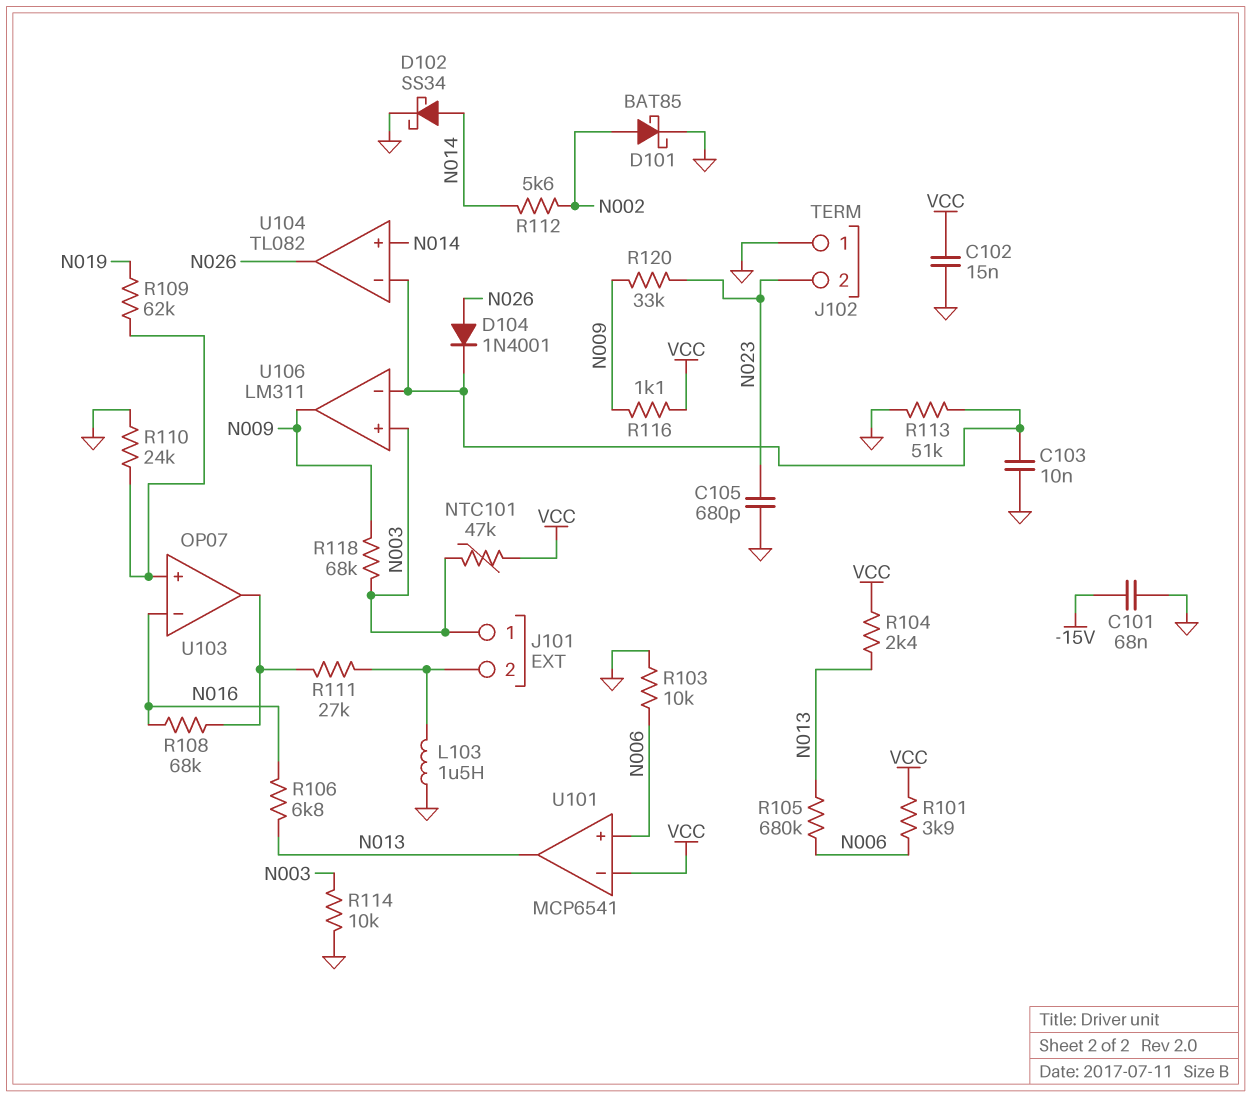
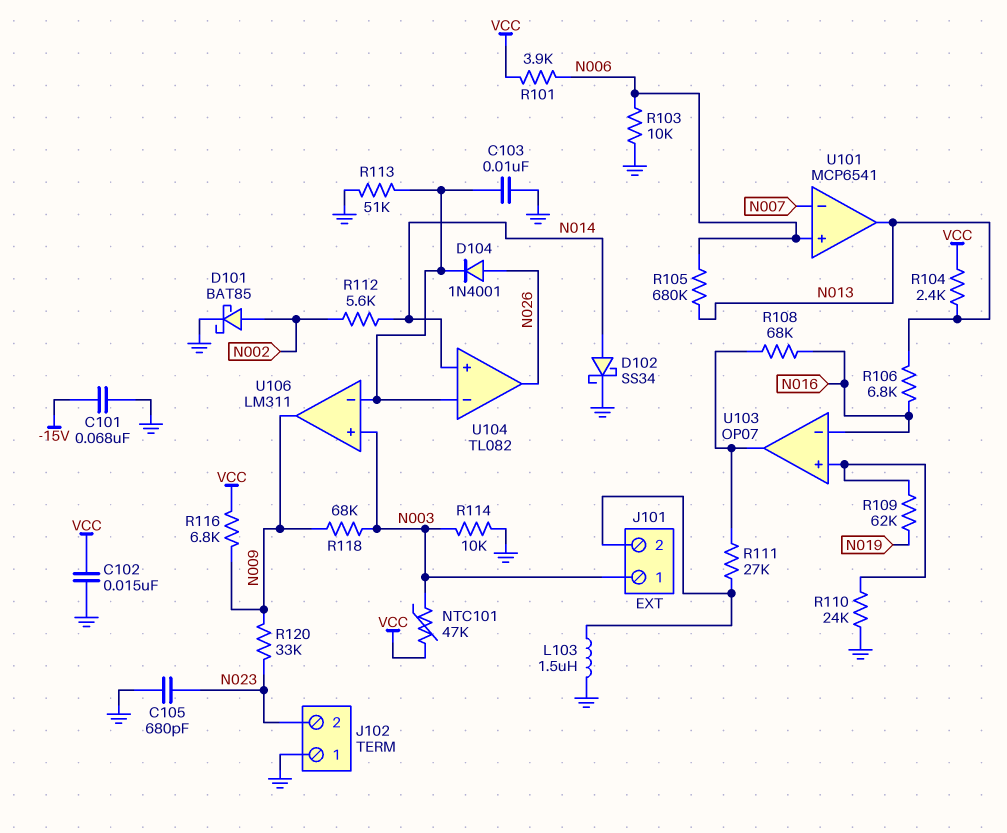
R116: 1.1k (N009, VCC) -> 6.8k (N009, VCC)
U101 pin in-: VCC -> N007

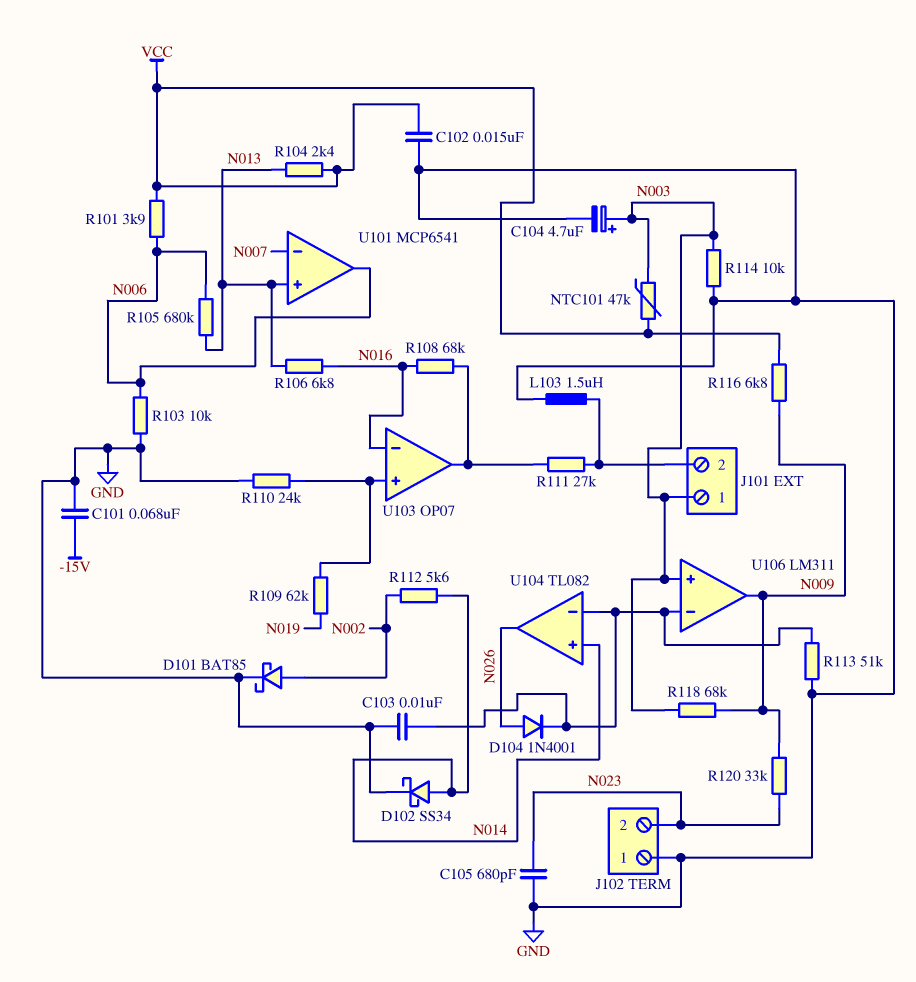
C104: none -> 4.7uF (plus N003, minus GND)
U101 pin in+: N006 -> N013
U101 pin out: N013 -> N006

